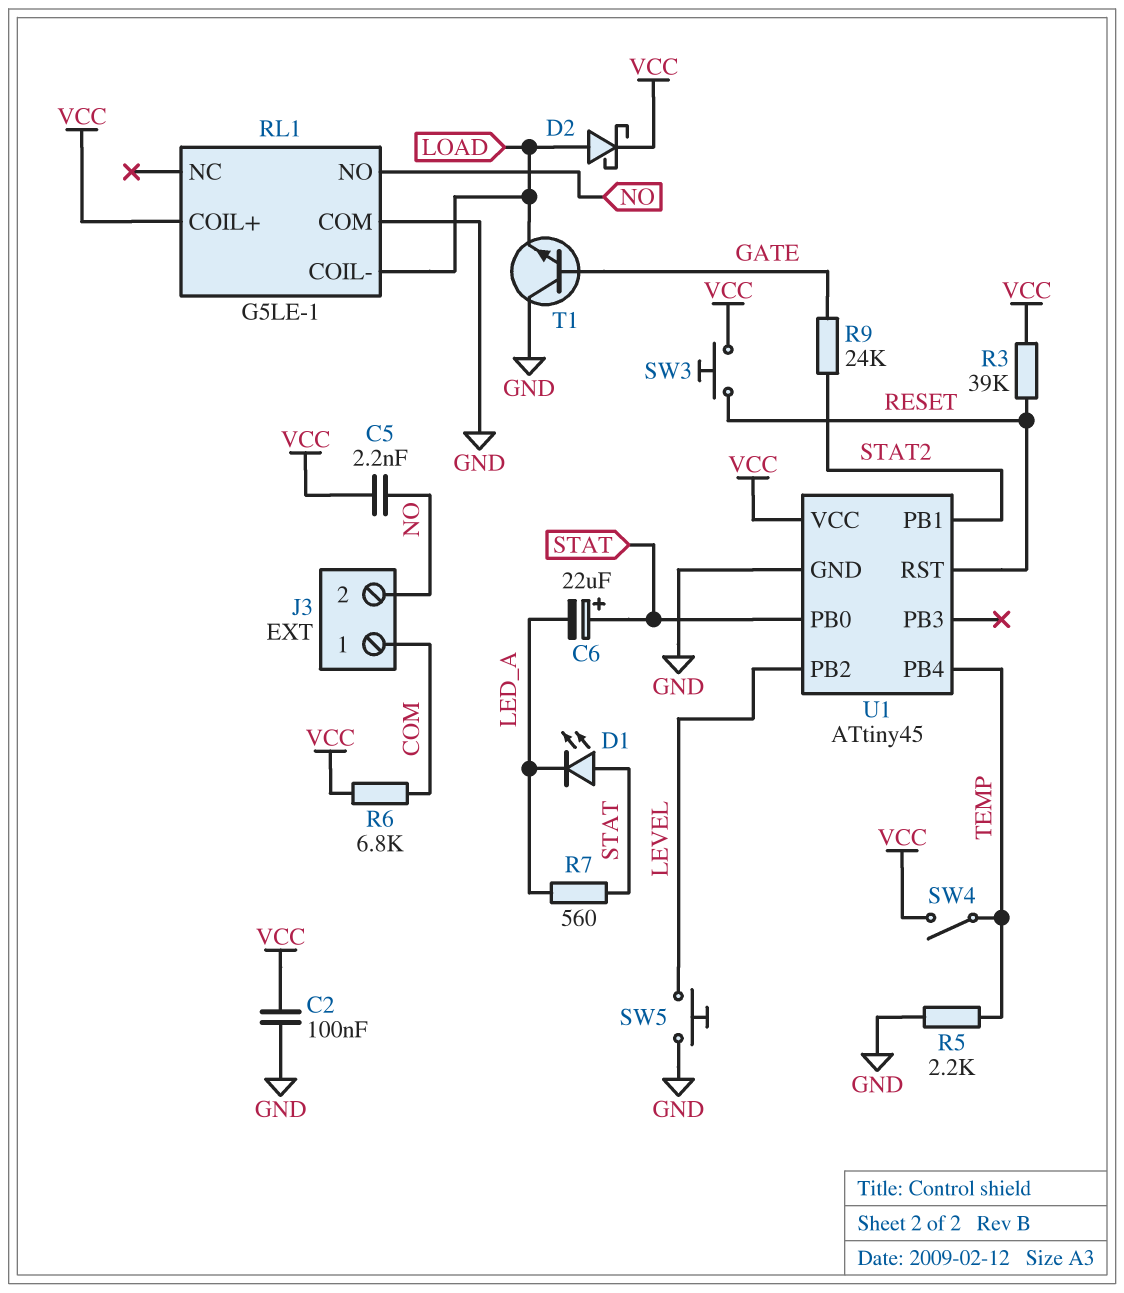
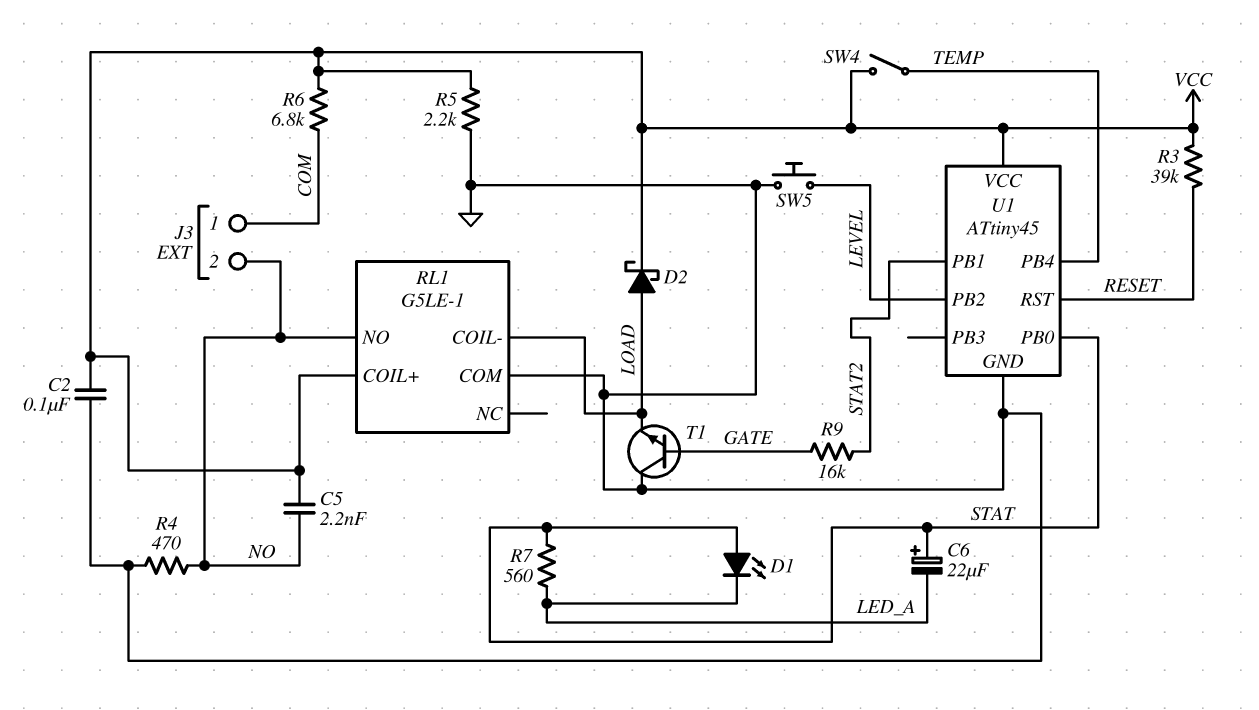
R4: none -> 470 (GND, NO)
R5: 2.2k (GND, TEMP) -> 2.2k (GND, VCC)
R9: 24k (GATE, STAT2) -> 16k (GATE, STAT2)
SW3: button (RESET, VCC) -> none

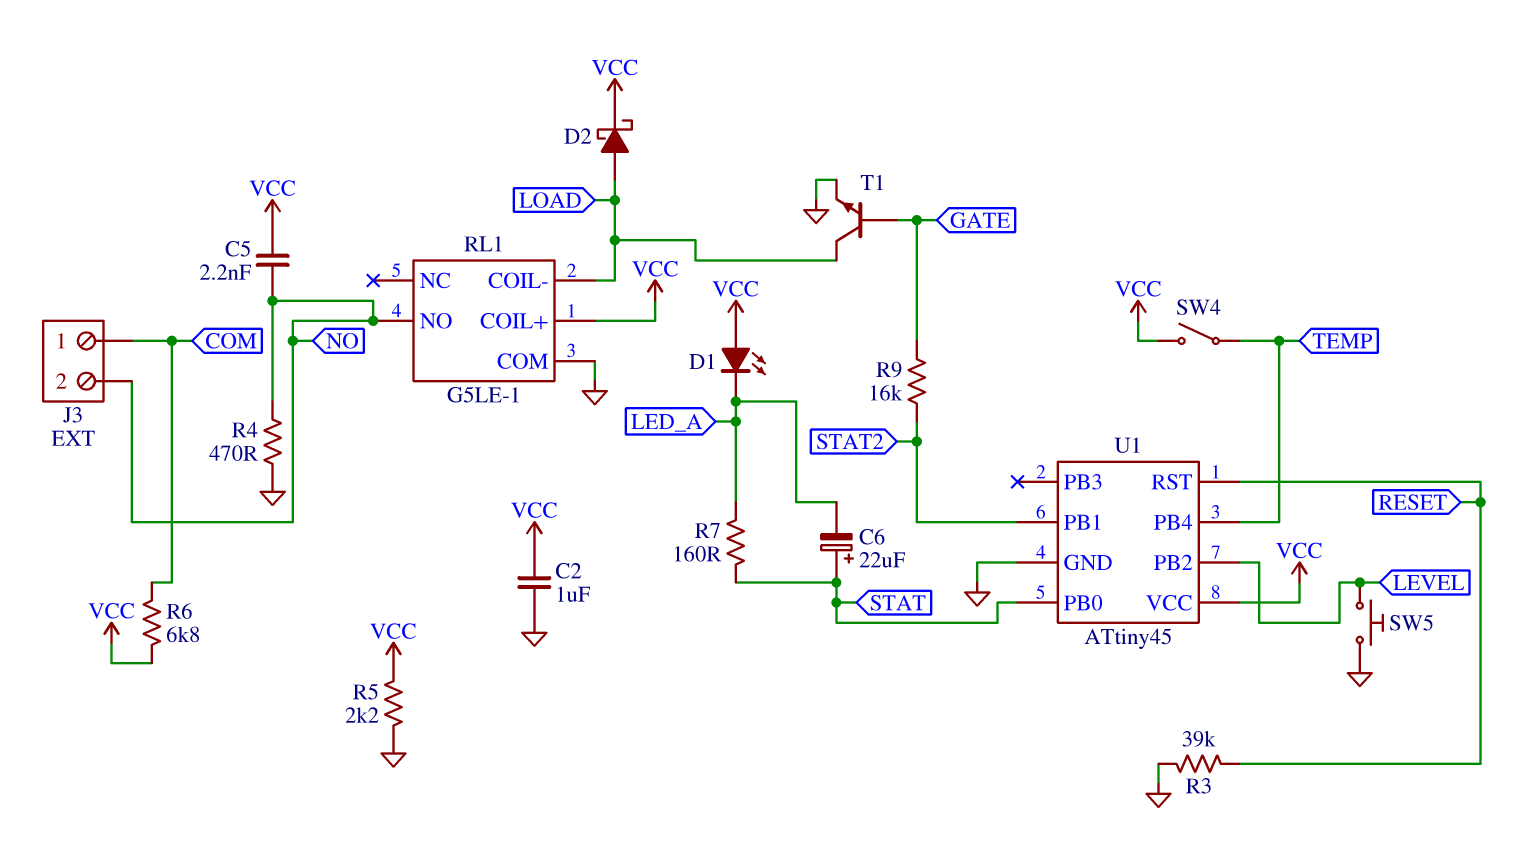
C2: 100nF (GND, VCC) -> 1uF (GND, VCC)
D1: LED (A STAT, K LED_A) -> LED (A VCC, K LED_A)
R3: 39k (RESET, VCC) -> 39k (GND, RESET)
R7: 560 (LED_A, STAT) -> 160 (LED_A, STAT)
T1: NPN (B GATE, C GND, E LOAD) -> NPN (B GATE, C LOAD, E GND)

